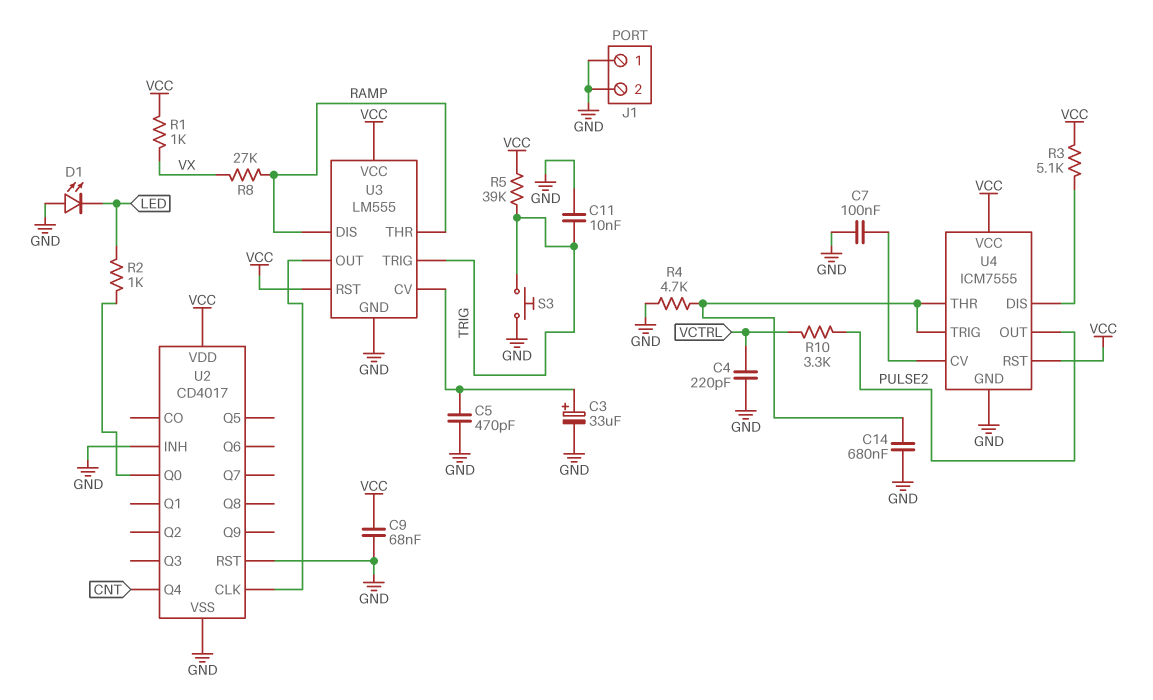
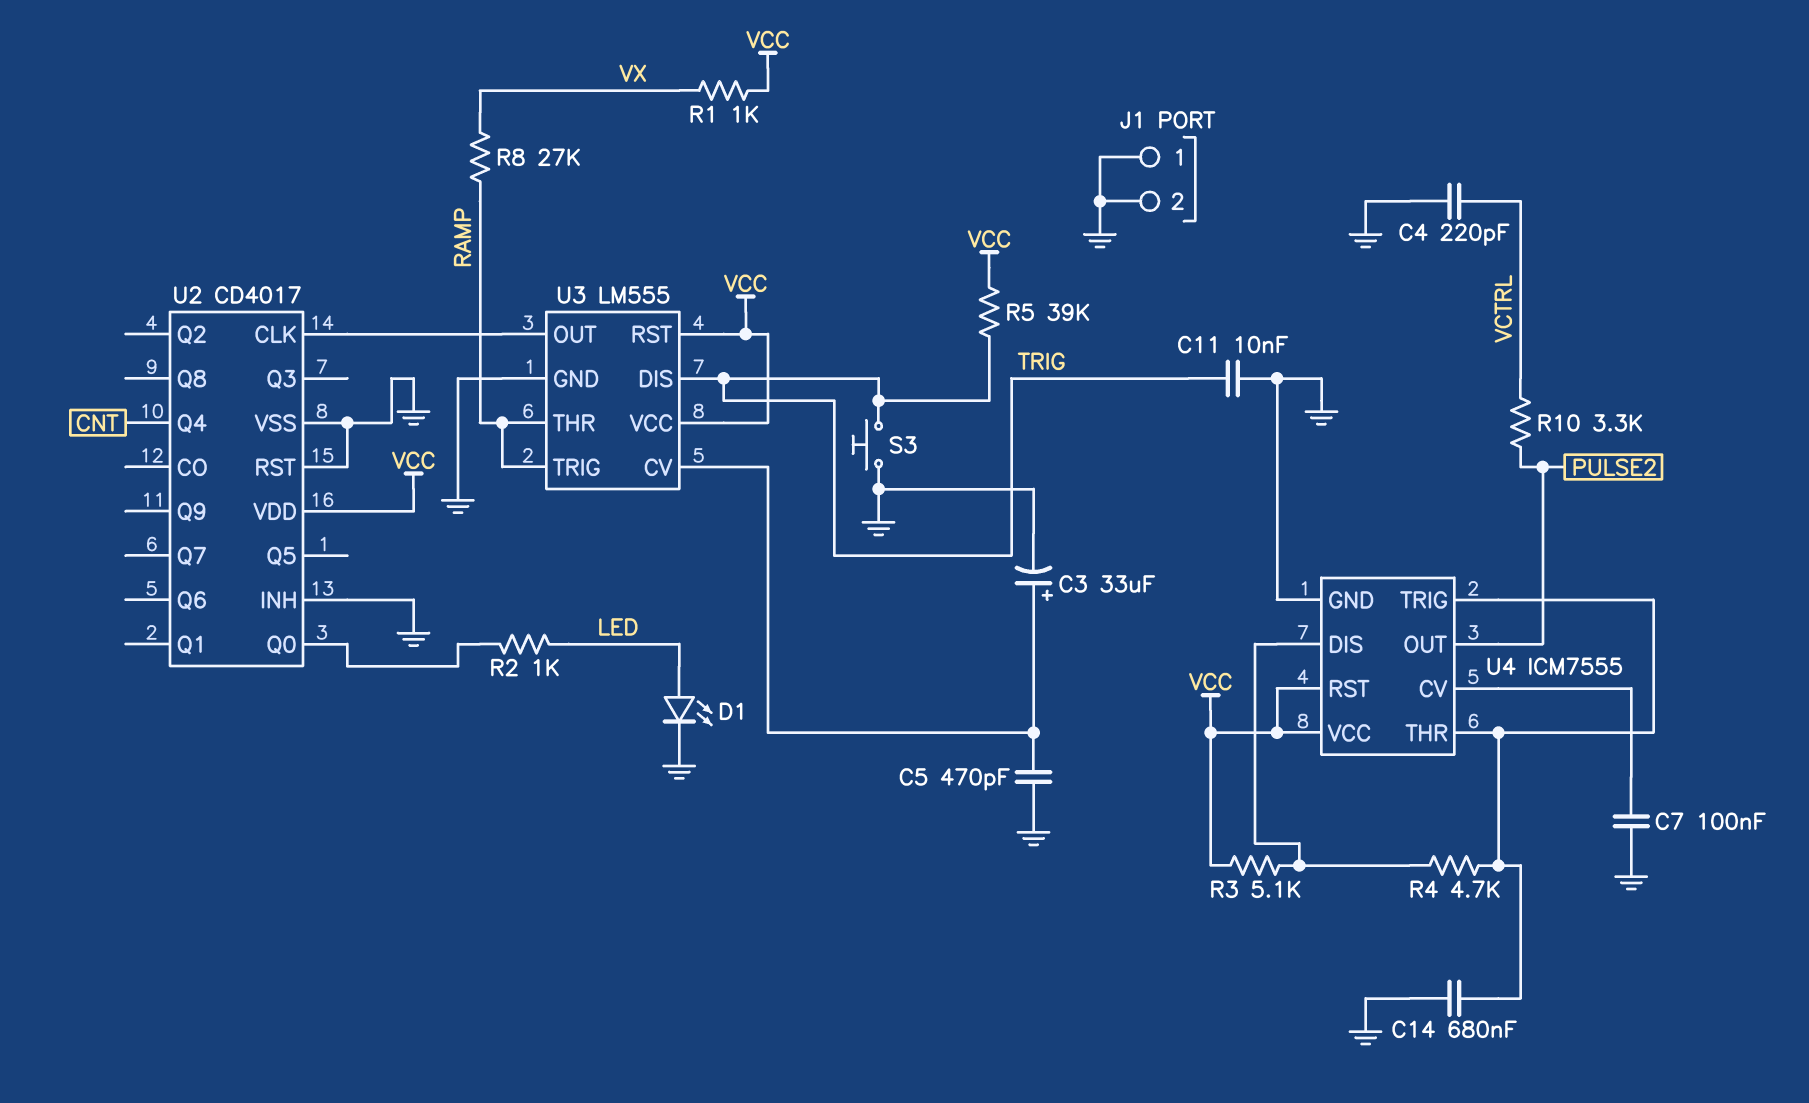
C9: 68nF (GND, VCC) -> none
D1: LED (A GND, K LED) -> LED (A LED, K GND)
R4: 4.7k (GND, U4/THR) -> 4.7k (U4/DIS, U4/THR)
U3 pin DIS: RAMP -> TRIG
U3 pin TRIG: TRIG -> RAMP

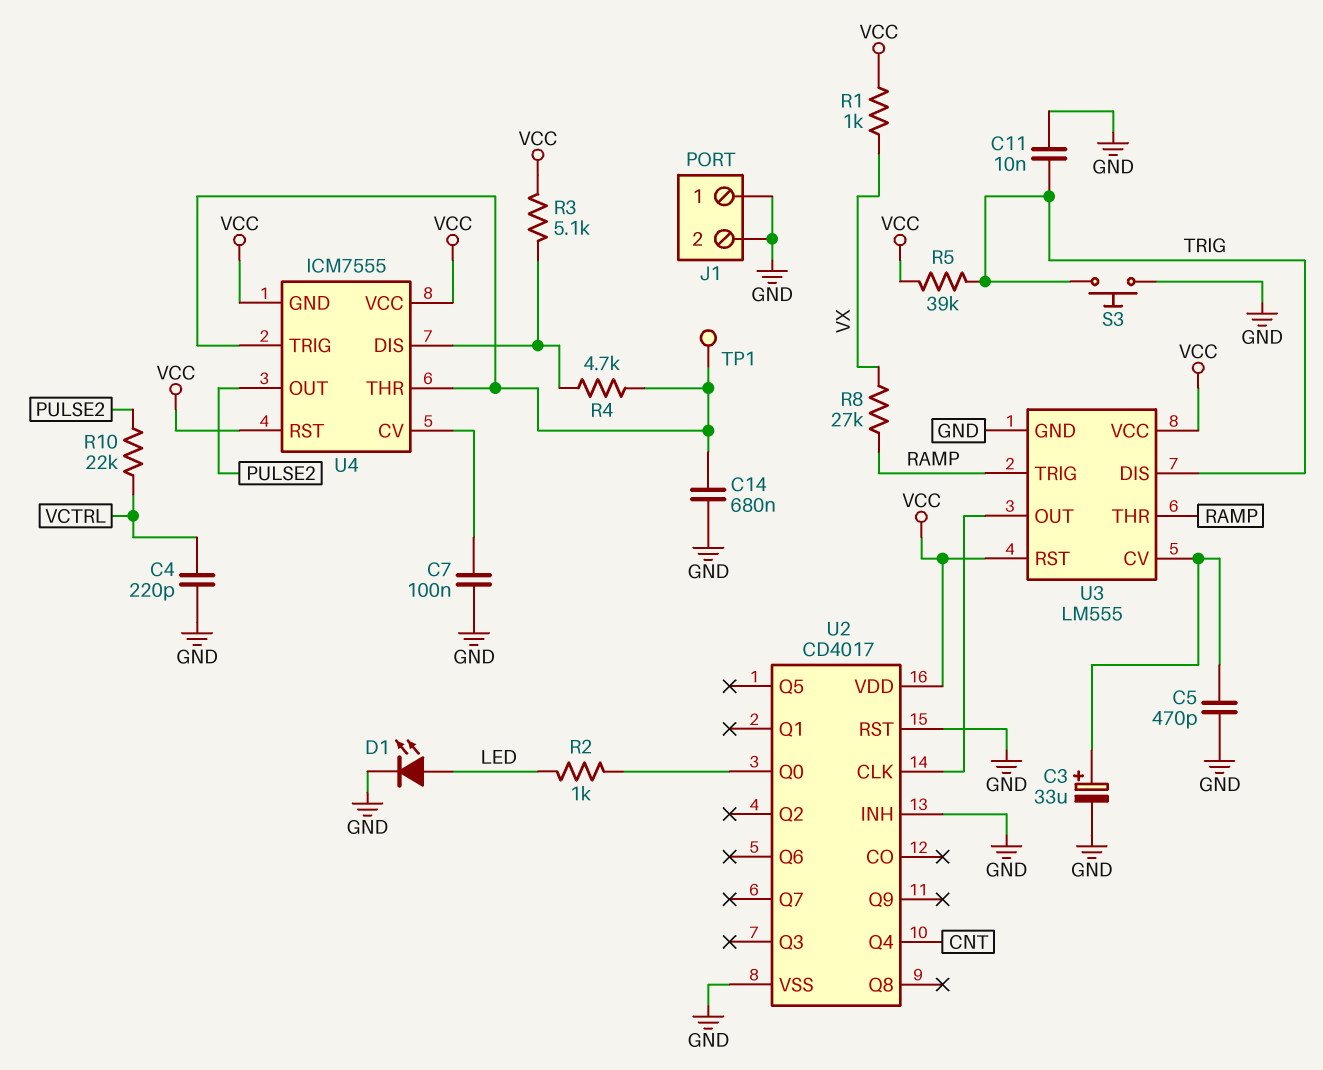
R10: 3.3k (PULSE2, VCTRL) -> 22k (PULSE2, VCTRL)
TP1: none -> test point (U4/THR)
U4 pin GND: GND -> VCC

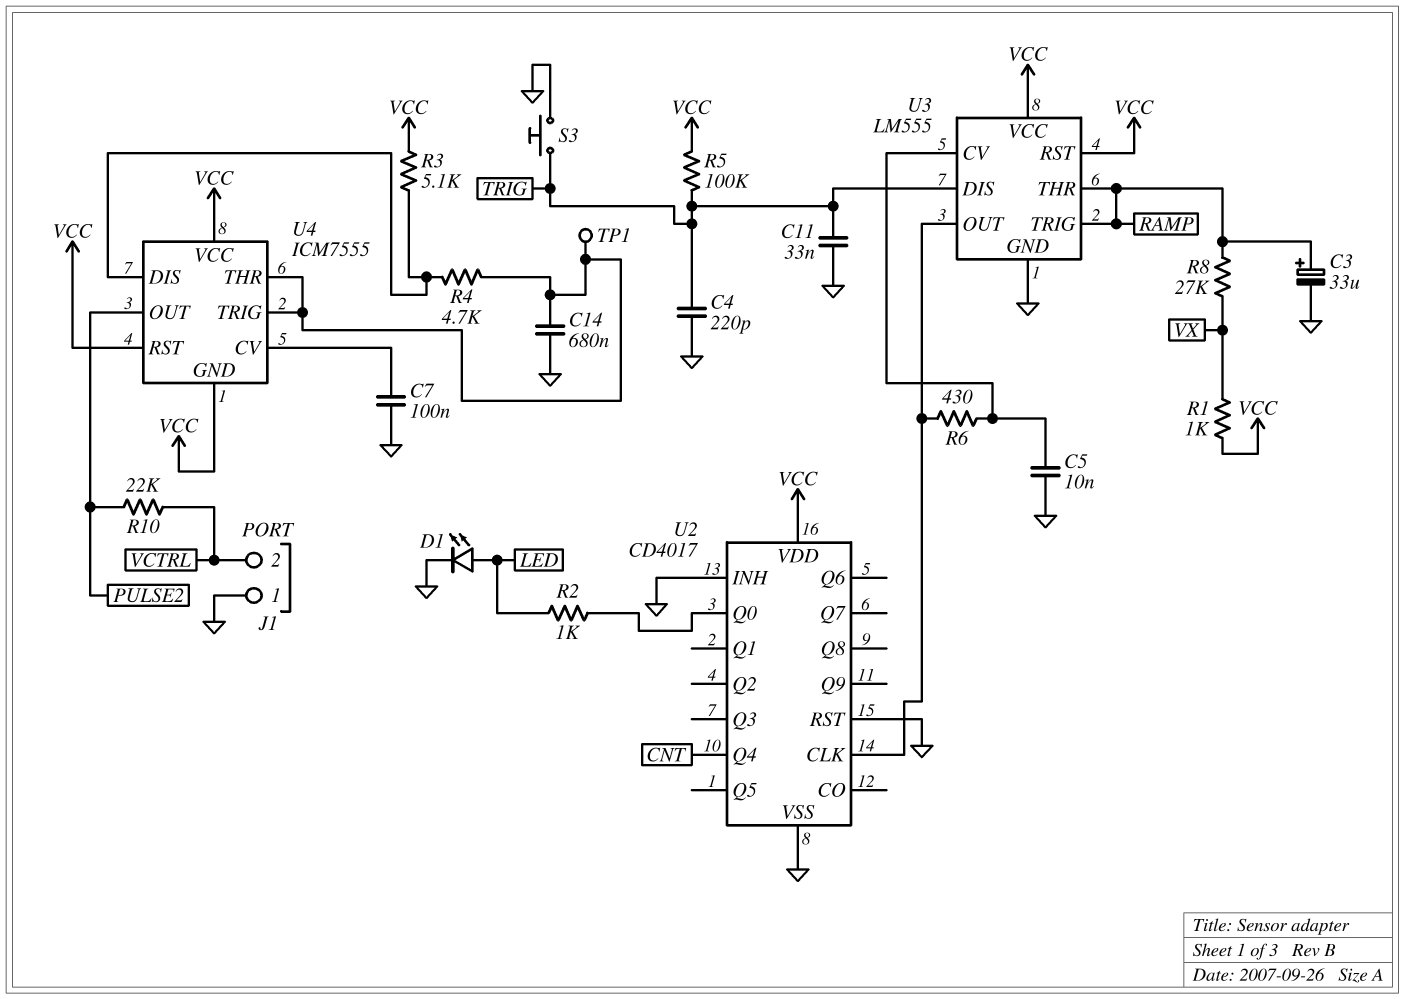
C3: 33uF (plus U3/CV, minus GND) -> 33uF (plus RAMP, minus GND)
C4: 220pF (GND, VCTRL) -> 220pF (GND, TRIG)
C5: 470pF (GND, U3/CV) -> 10nF (GND, U3/CV)
C11: 10nF (GND, TRIG) -> 33nF (GND, TRIG)
J1 pin 2: GND -> VCTRL
R5: 39k (TRIG, VCC) -> 100k (TRIG, VCC)
R6: none -> 430 (U2/CLK, U3/CV)

